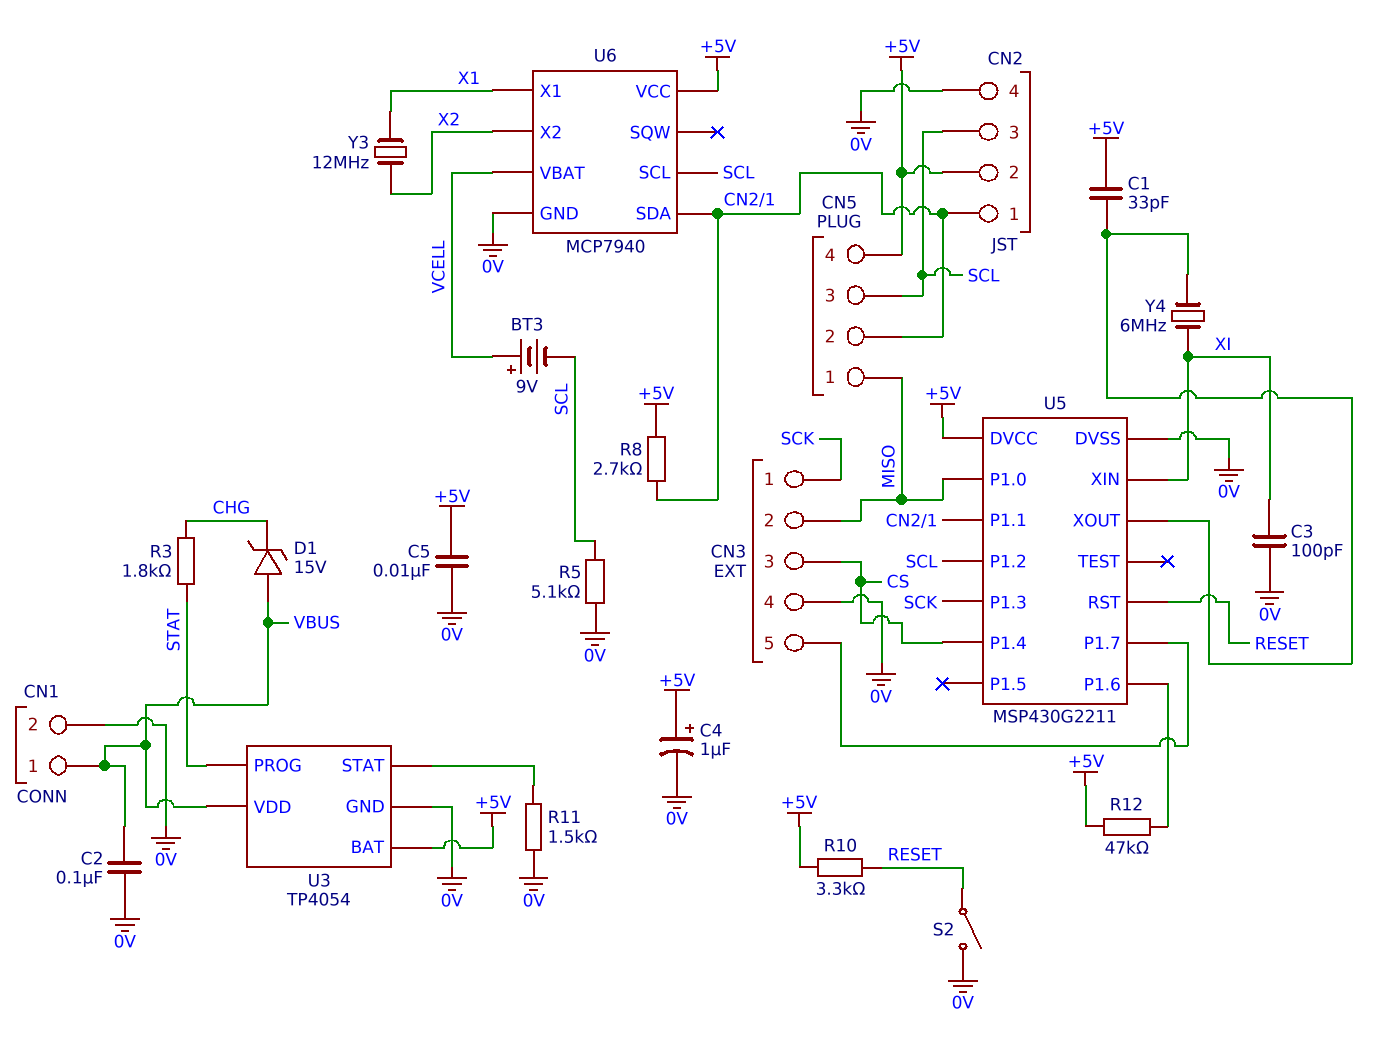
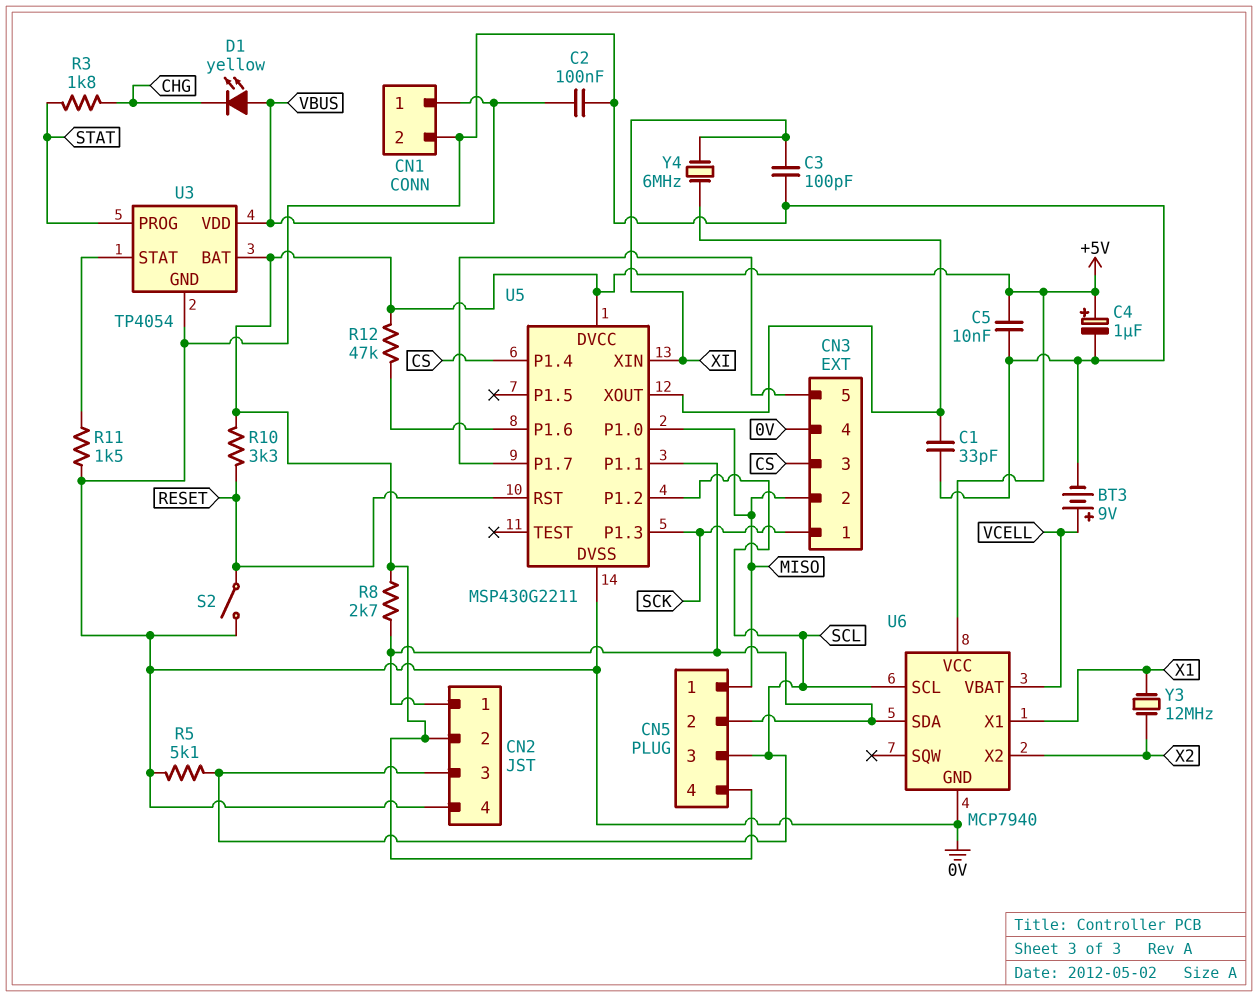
BT3: 9V (plus VCELL, minus SCL) -> 9V (plus VCELL, minus 0V)
C1: 33pF (+5V, U5/XOUT) -> 33pF (0V, U5/XOUT)
D1: zener 15V (A VBUS, K CHG) -> LED yellow (A VBUS, K CHG)

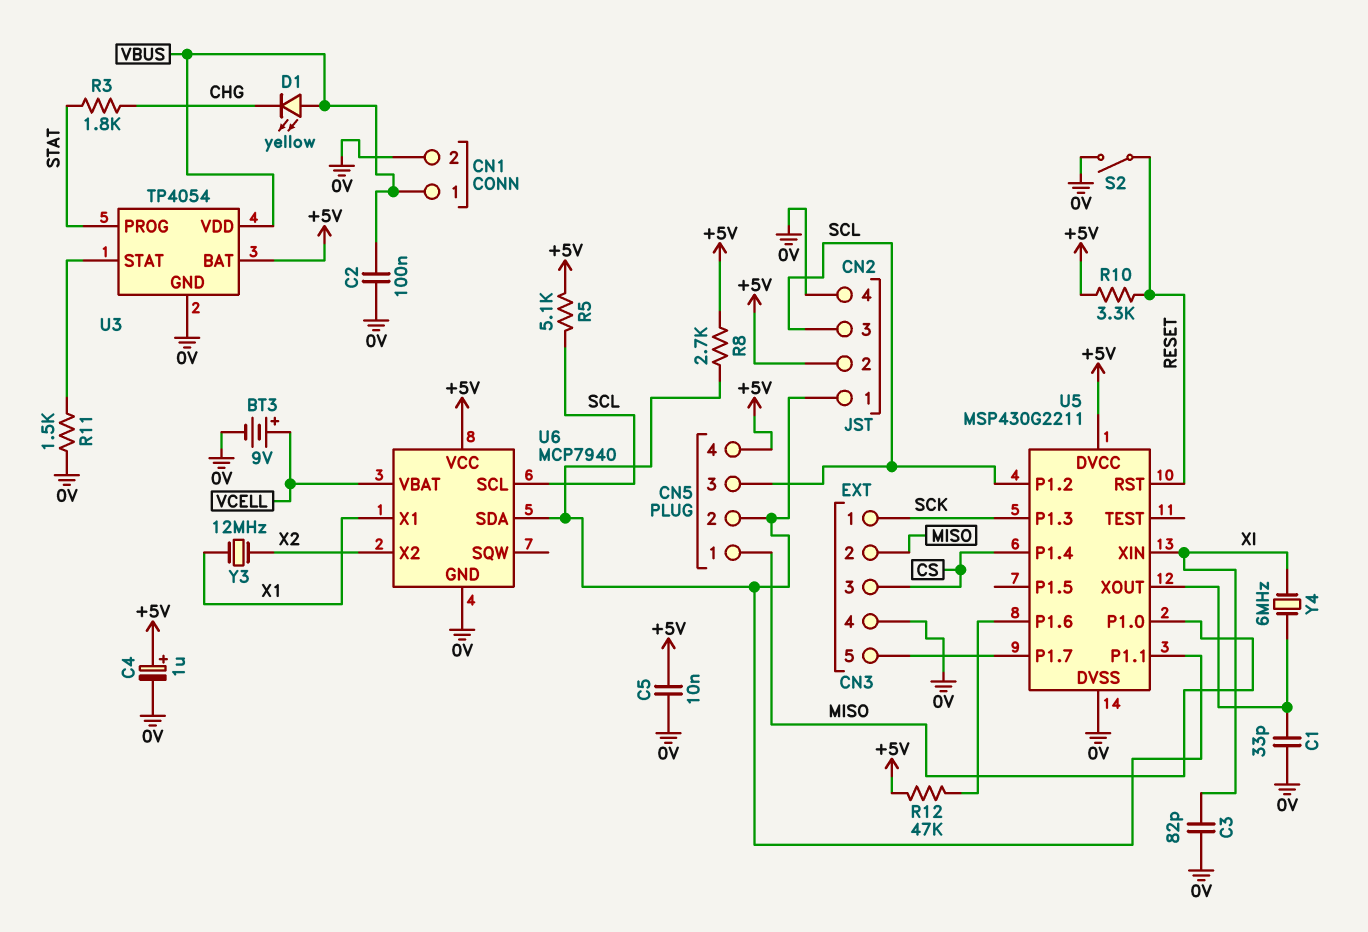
C3: 100pF (0V, XI) -> 82pF (0V, XI)
R5: 5.1k (0V, SCL) -> 5.1k (+5V, SCL)

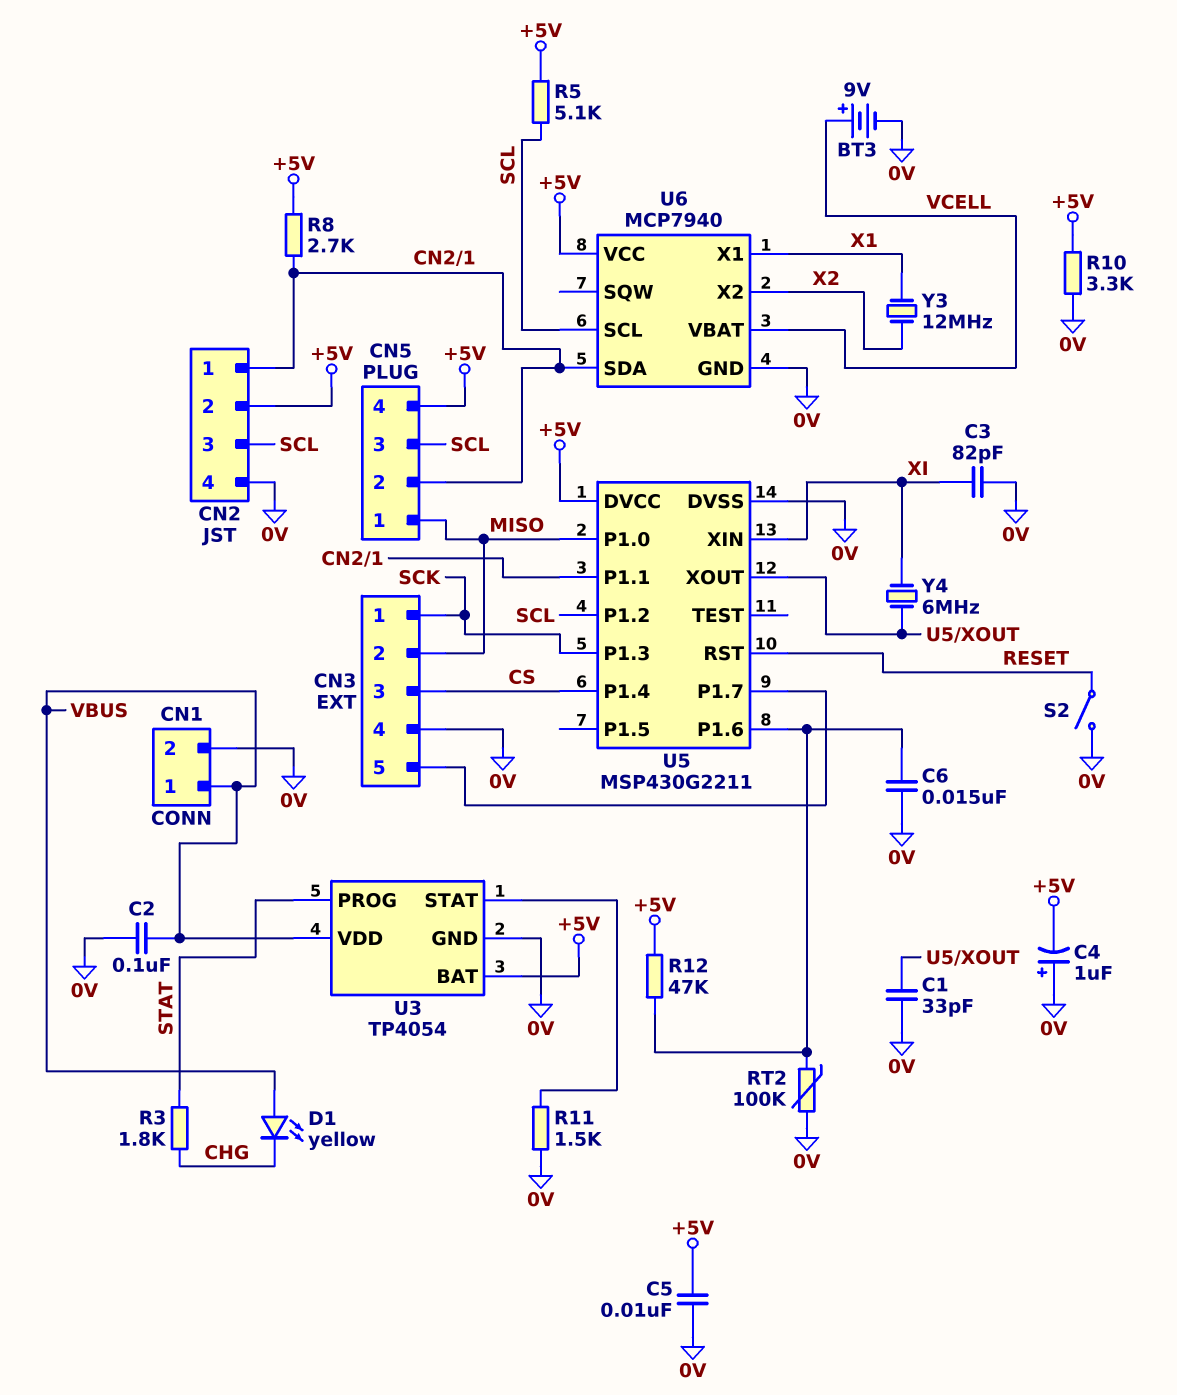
C4: 1uF (plus +5V, minus 0V) -> 1uF (plus 0V, minus +5V)
C6: none -> 15nF (0V, U5/P1.6)
R10: 3.3k (+5V, RESET) -> 3.3k (+5V, 0V)
RT2: none -> 100k (0V, U5/P1.6)

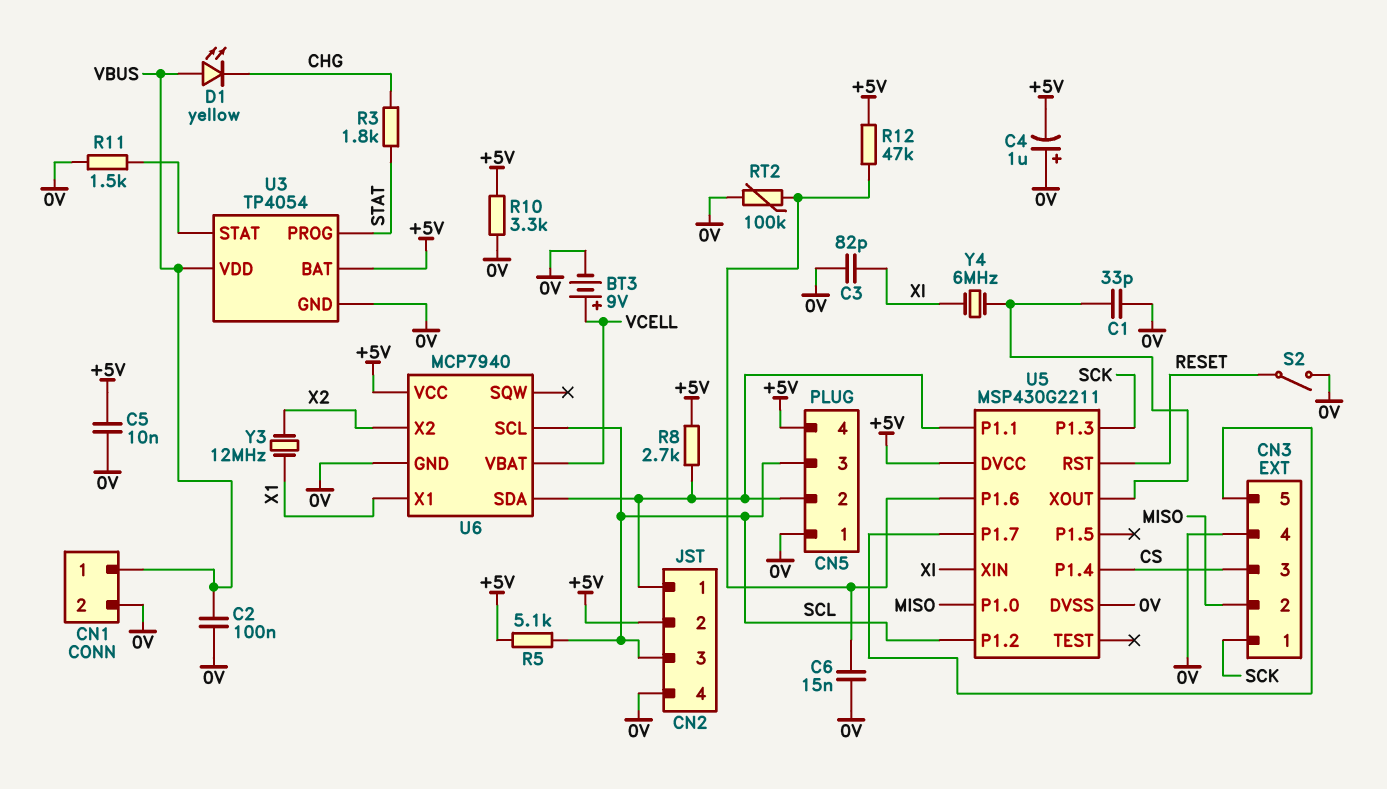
CN5 pin 1: MISO -> 0V

